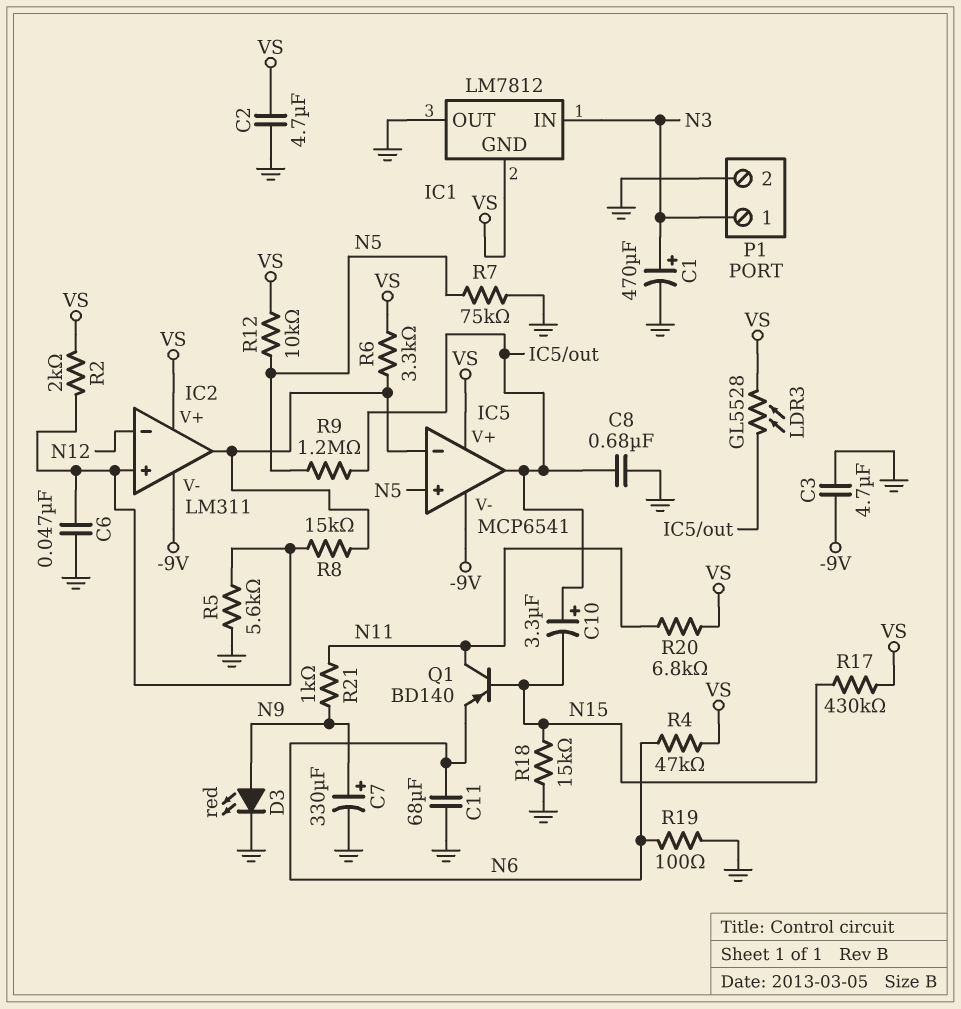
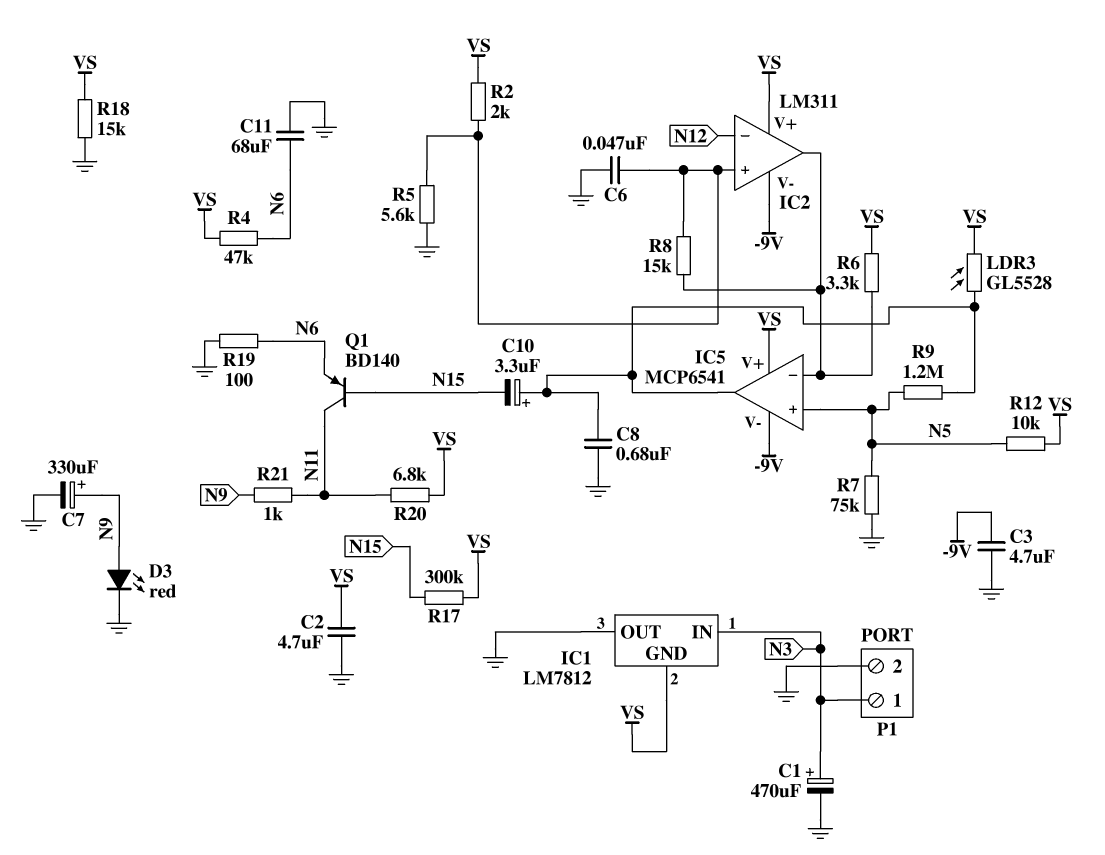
R17: 430k (N15, VS) -> 300k (N15, VS)
R18: 15k (GND, N15) -> 15k (GND, VS)

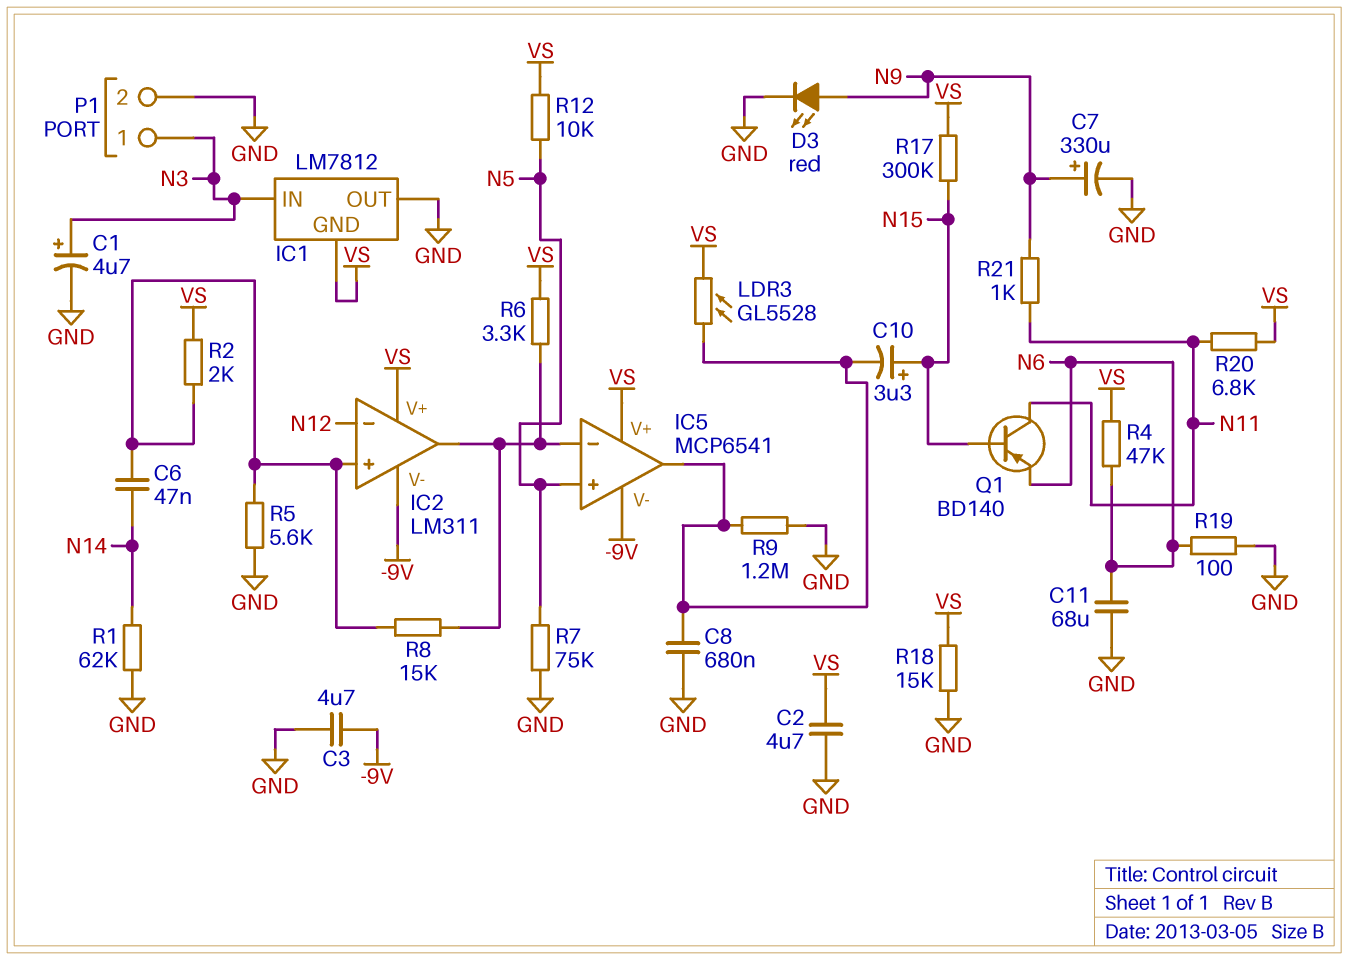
C1: 470uF (plus N3, minus GND) -> 4.7uF (plus N3, minus GND)
C6: 47nF (GND, IC2/in+) -> 47nF (IC2/in+, N14)
C10: 3.3uF (plus IC5/out, minus N15) -> 3.3uF (plus N15, minus IC5/out)
R1: none -> 62k (GND, N14)
R9: 1.2M (IC5/out, N5) -> 1.2M (GND, IC5/out)

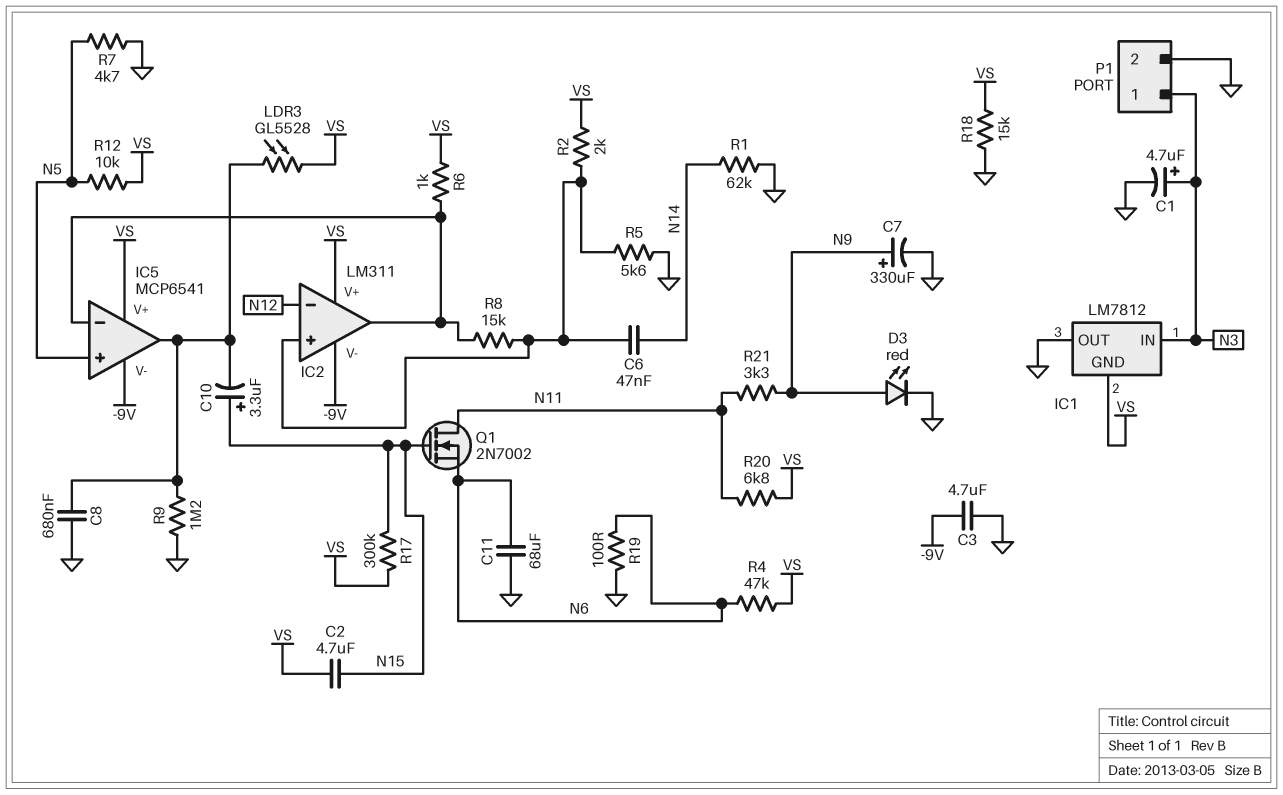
C2: 4.7uF (GND, VS) -> 4.7uF (N15, VS)
Q1: PNP BD140 (B N15, C N11, E N6) -> NMOS 2N7002 (G N15, D N11, S N6)
R6: 3.3k (IC2/out, VS) -> 1k (IC2/out, VS)
R7: 75k (GND, N5) -> 4.7k (GND, N5)
R21: 1k (N9, N11) -> 3.3k (N9, N11)

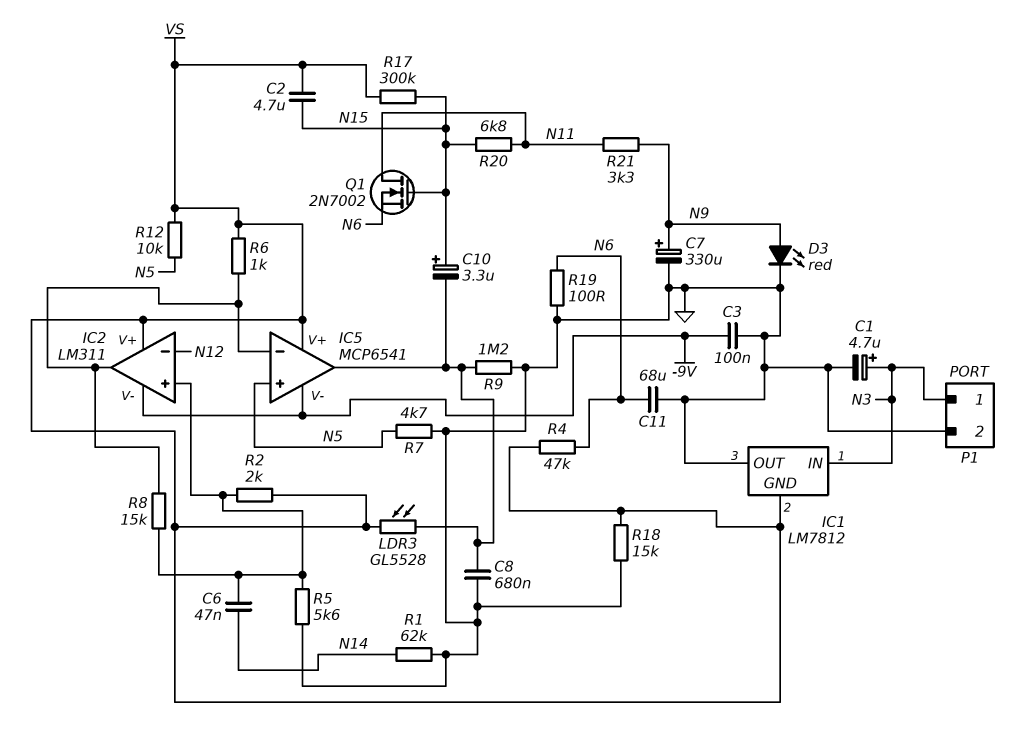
C3: 4.7uF (-9V, GND) -> 100nF (-9V, GND)
R20: 6.8k (N11, VS) -> 6.8k (N11, N15)

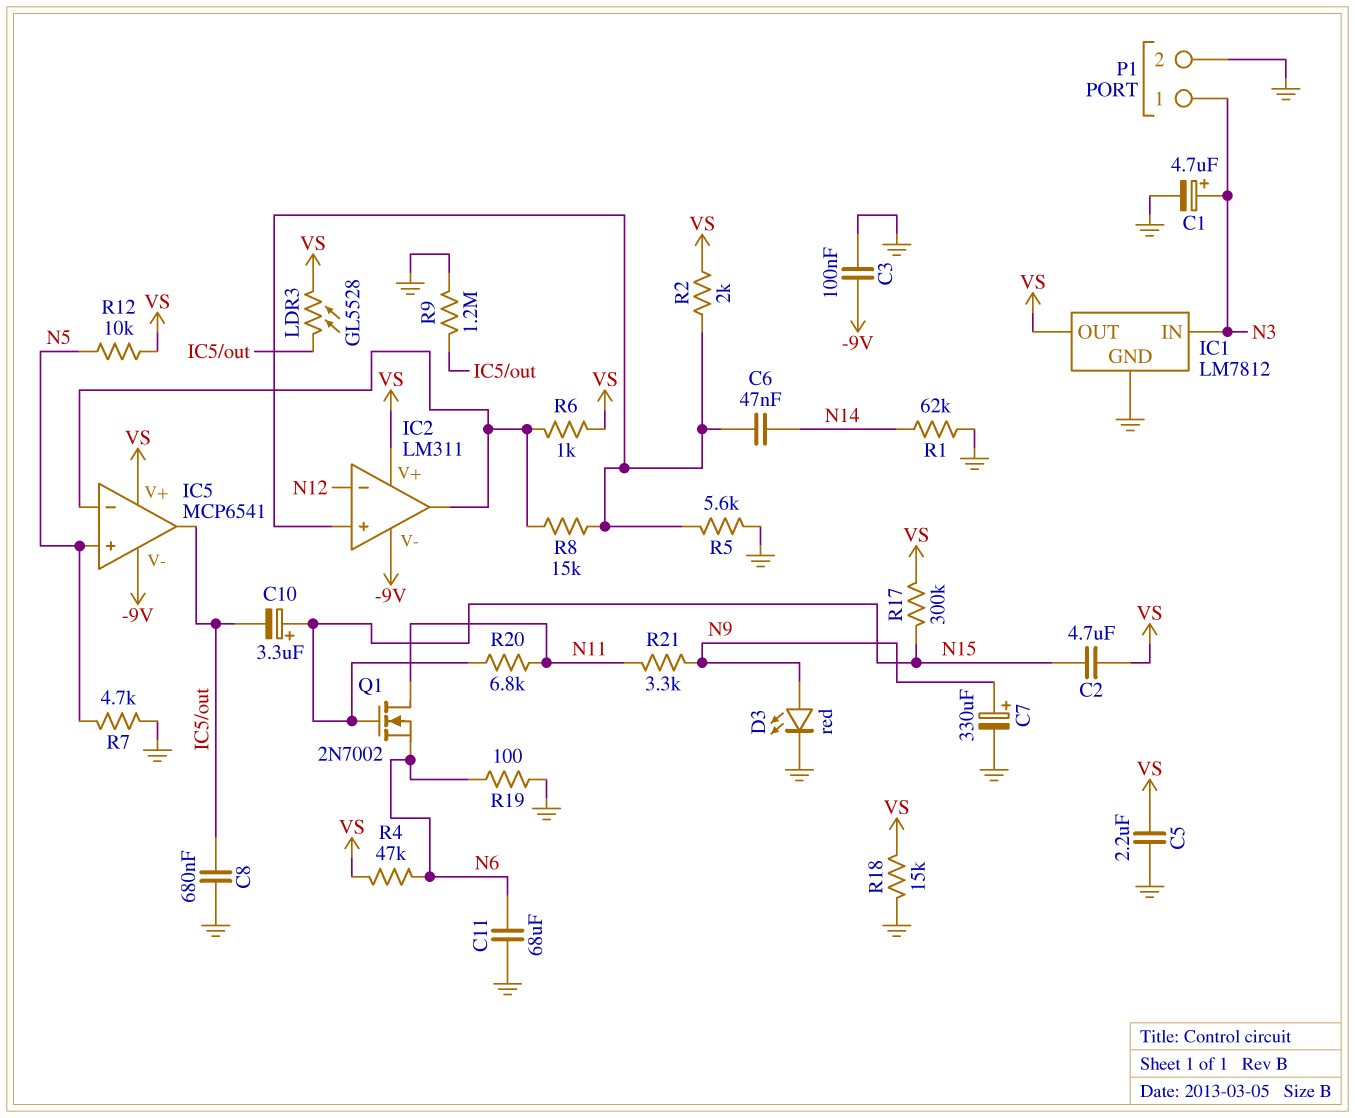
C5: none -> 2.2uF (GND, VS)
IC1 pin GND: VS -> GND
IC1 pin OUT: GND -> VS

